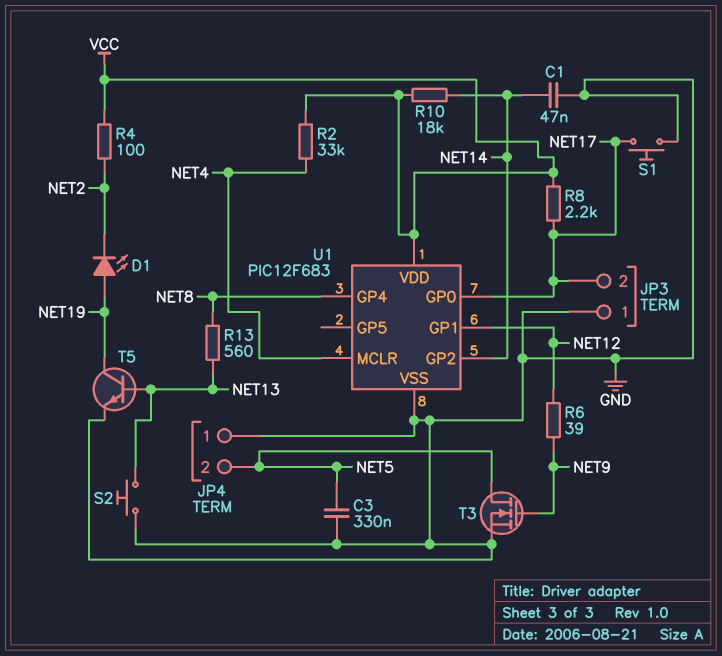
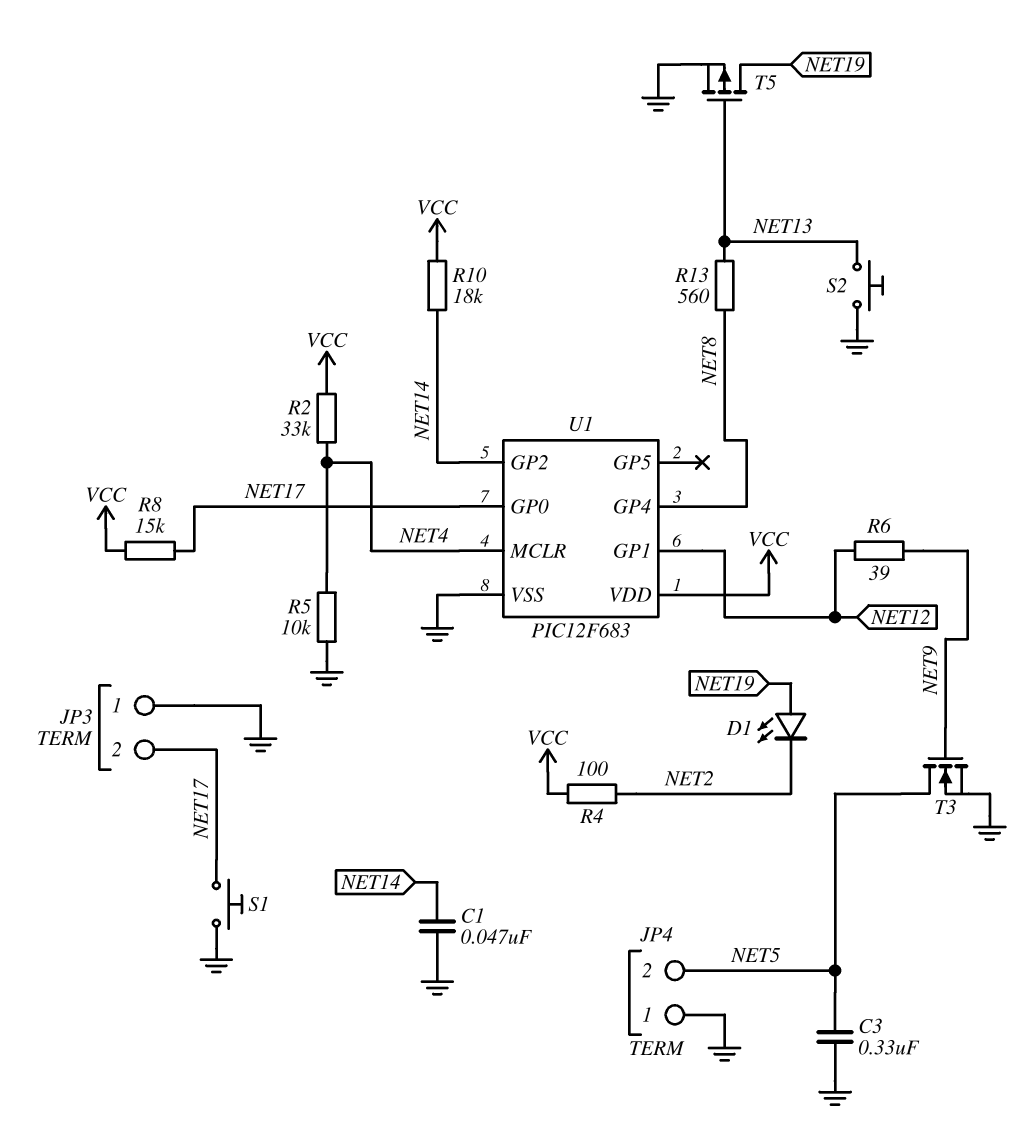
R5: none -> 10k (GND, NET4)
R8: 2.2k (NET17, VCC) -> 15k (NET17, VCC)
T5: NPN (B NET13, C NET19, E GND) -> PMOS (G NET13, D NET19, S GND)

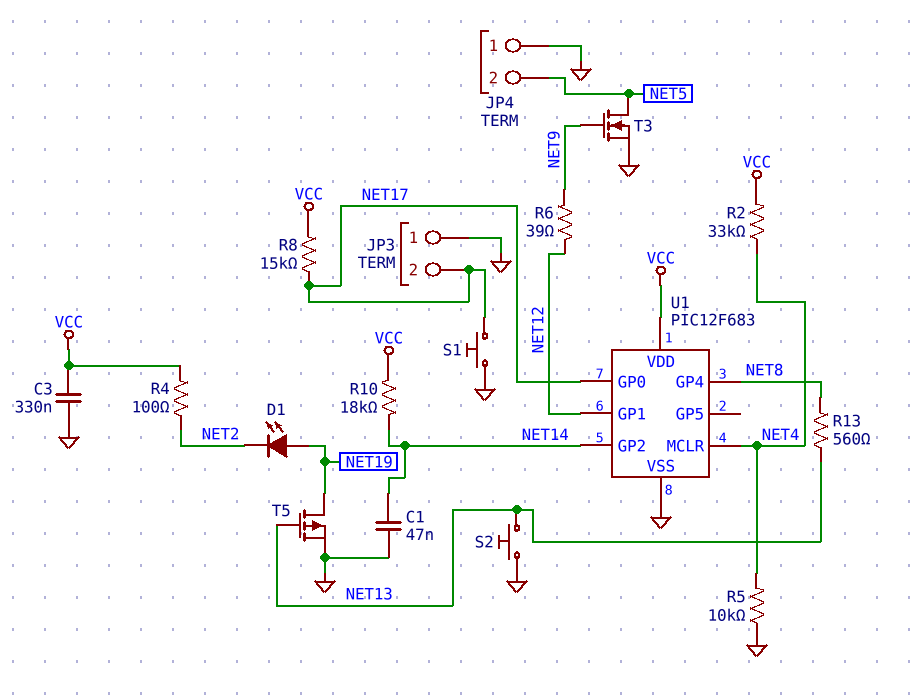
C3: 330nF (GND, NET5) -> 330nF (GND, VCC)

